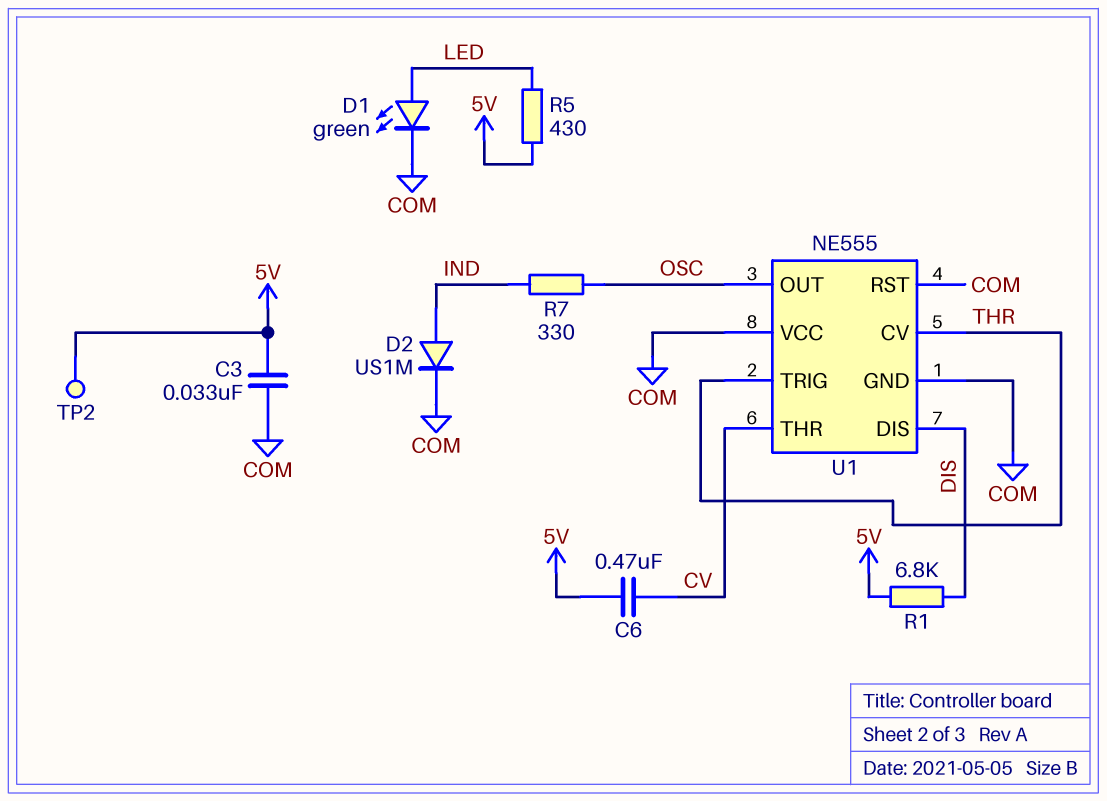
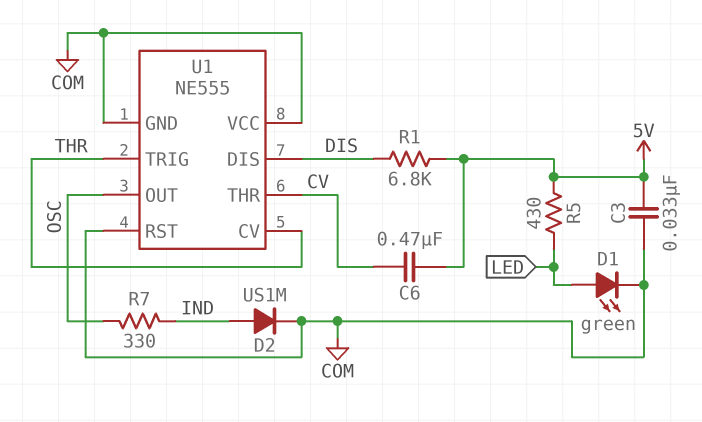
TP2: test point (5V) -> none

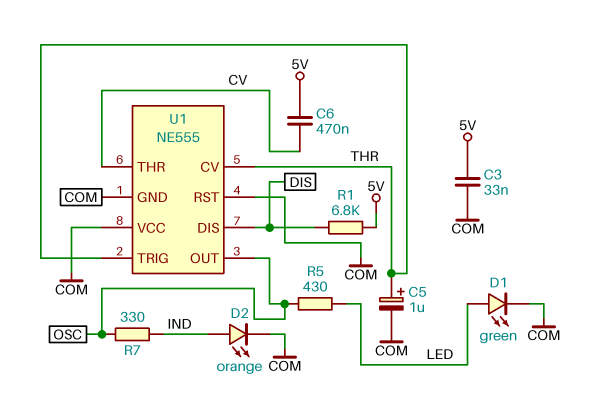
C5: none -> 1uF (plus THR, minus COM)
D2: diode US1M (A IND, K COM) -> LED orange (A IND, K COM)
R5: 430 (5V, LED) -> 430 (LED, OSC)

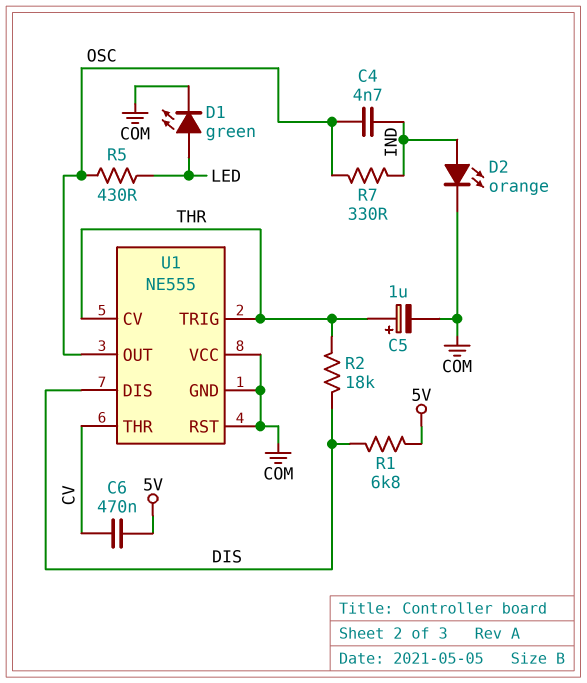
C3: 33nF (5V, COM) -> none
C4: none -> 4.7nF (IND, OSC)
R2: none -> 18k (DIS, THR)

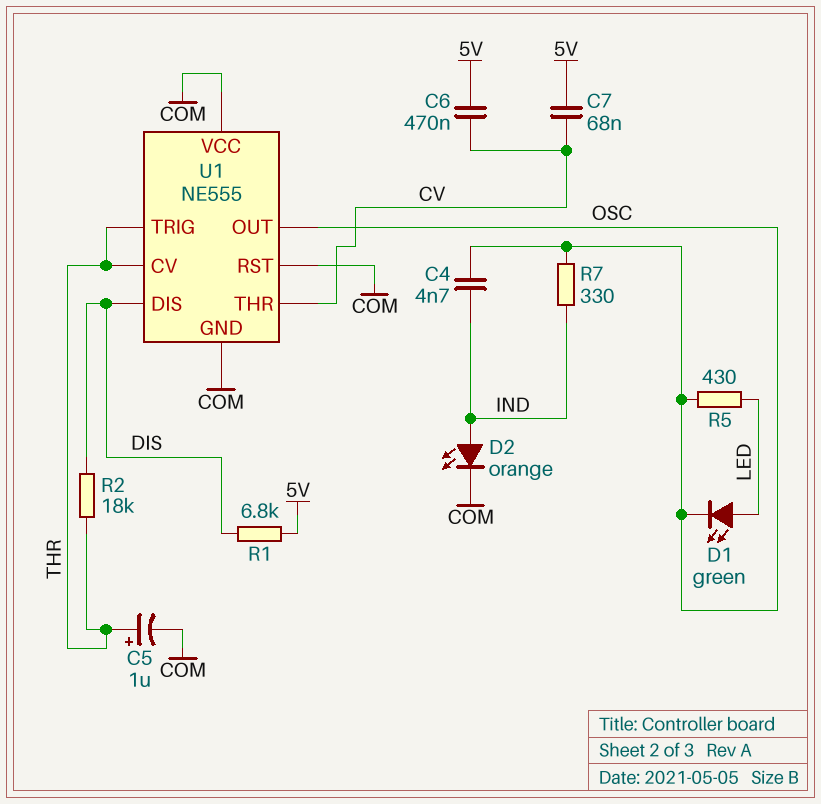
C7: none -> 68nF (5V, CV)
D1: LED green (A LED, K COM) -> LED green (A LED, K OSC)

